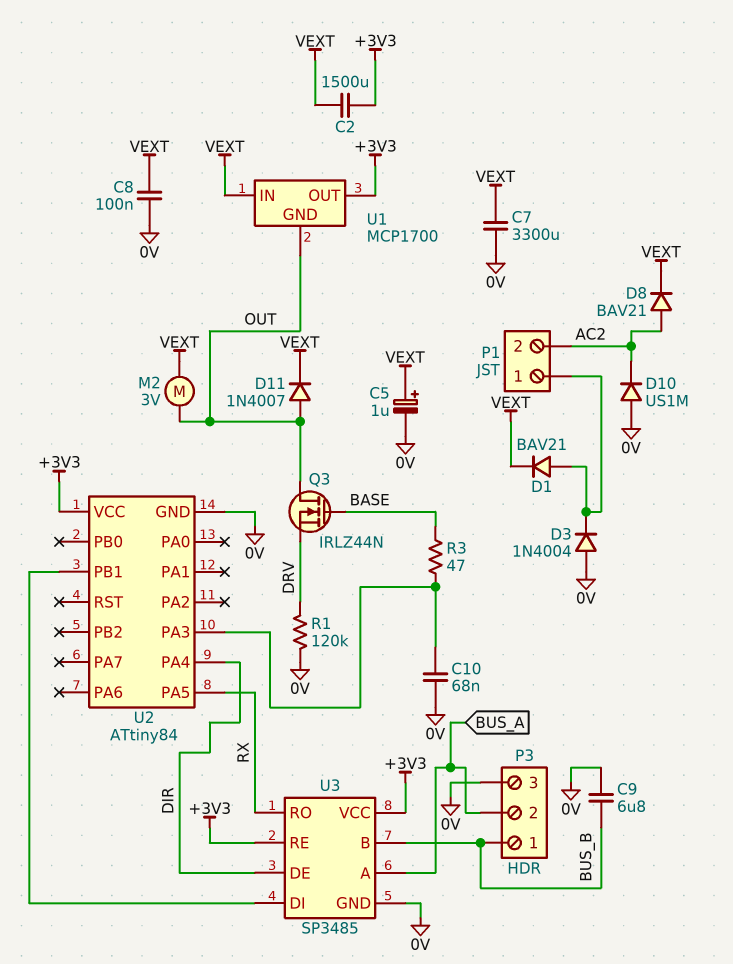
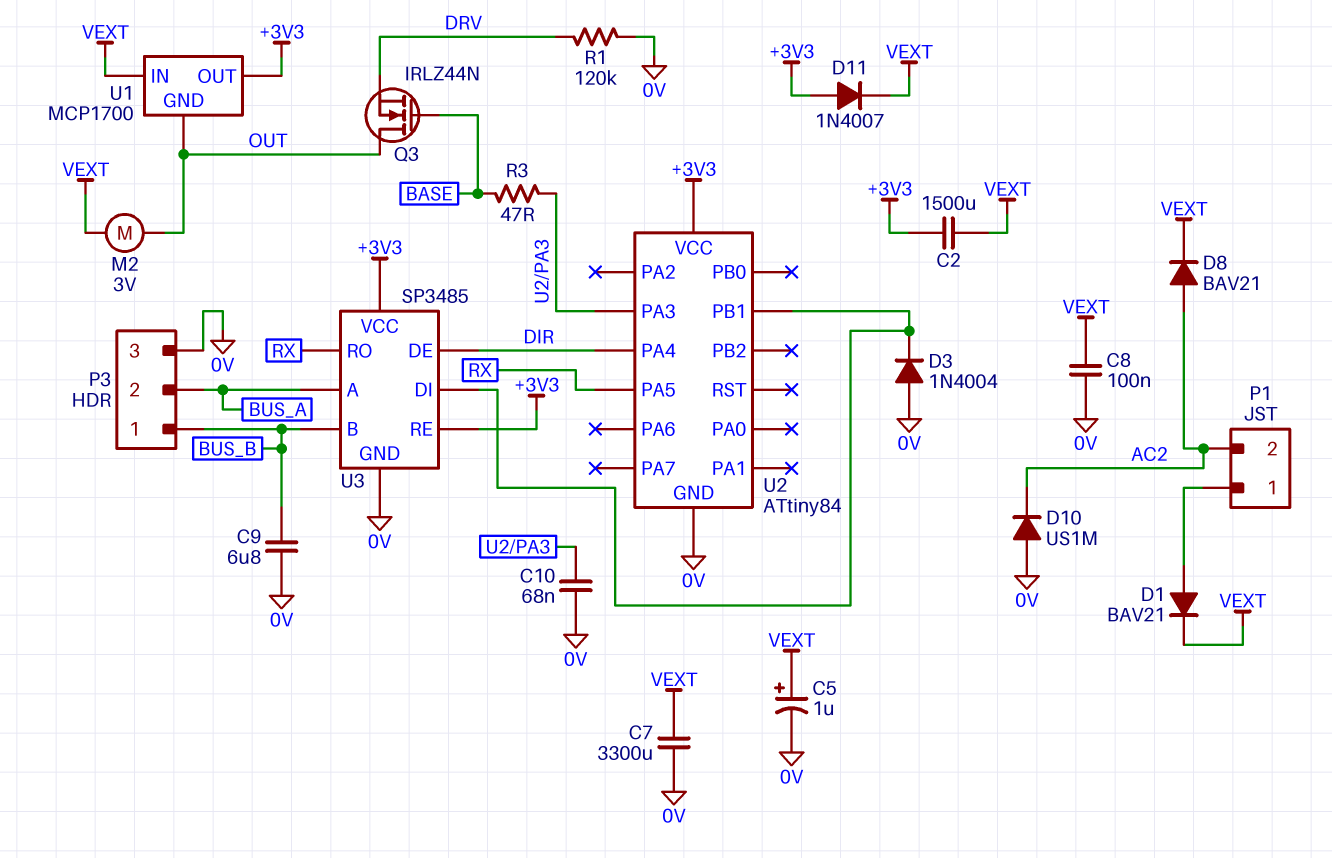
D3: diode 1N4004 (A 0V, K P1/1) -> diode 1N4004 (A 0V, K U2/PB1)
D11: diode 1N4007 (A OUT, K VEXT) -> diode 1N4007 (A +3V3, K VEXT)

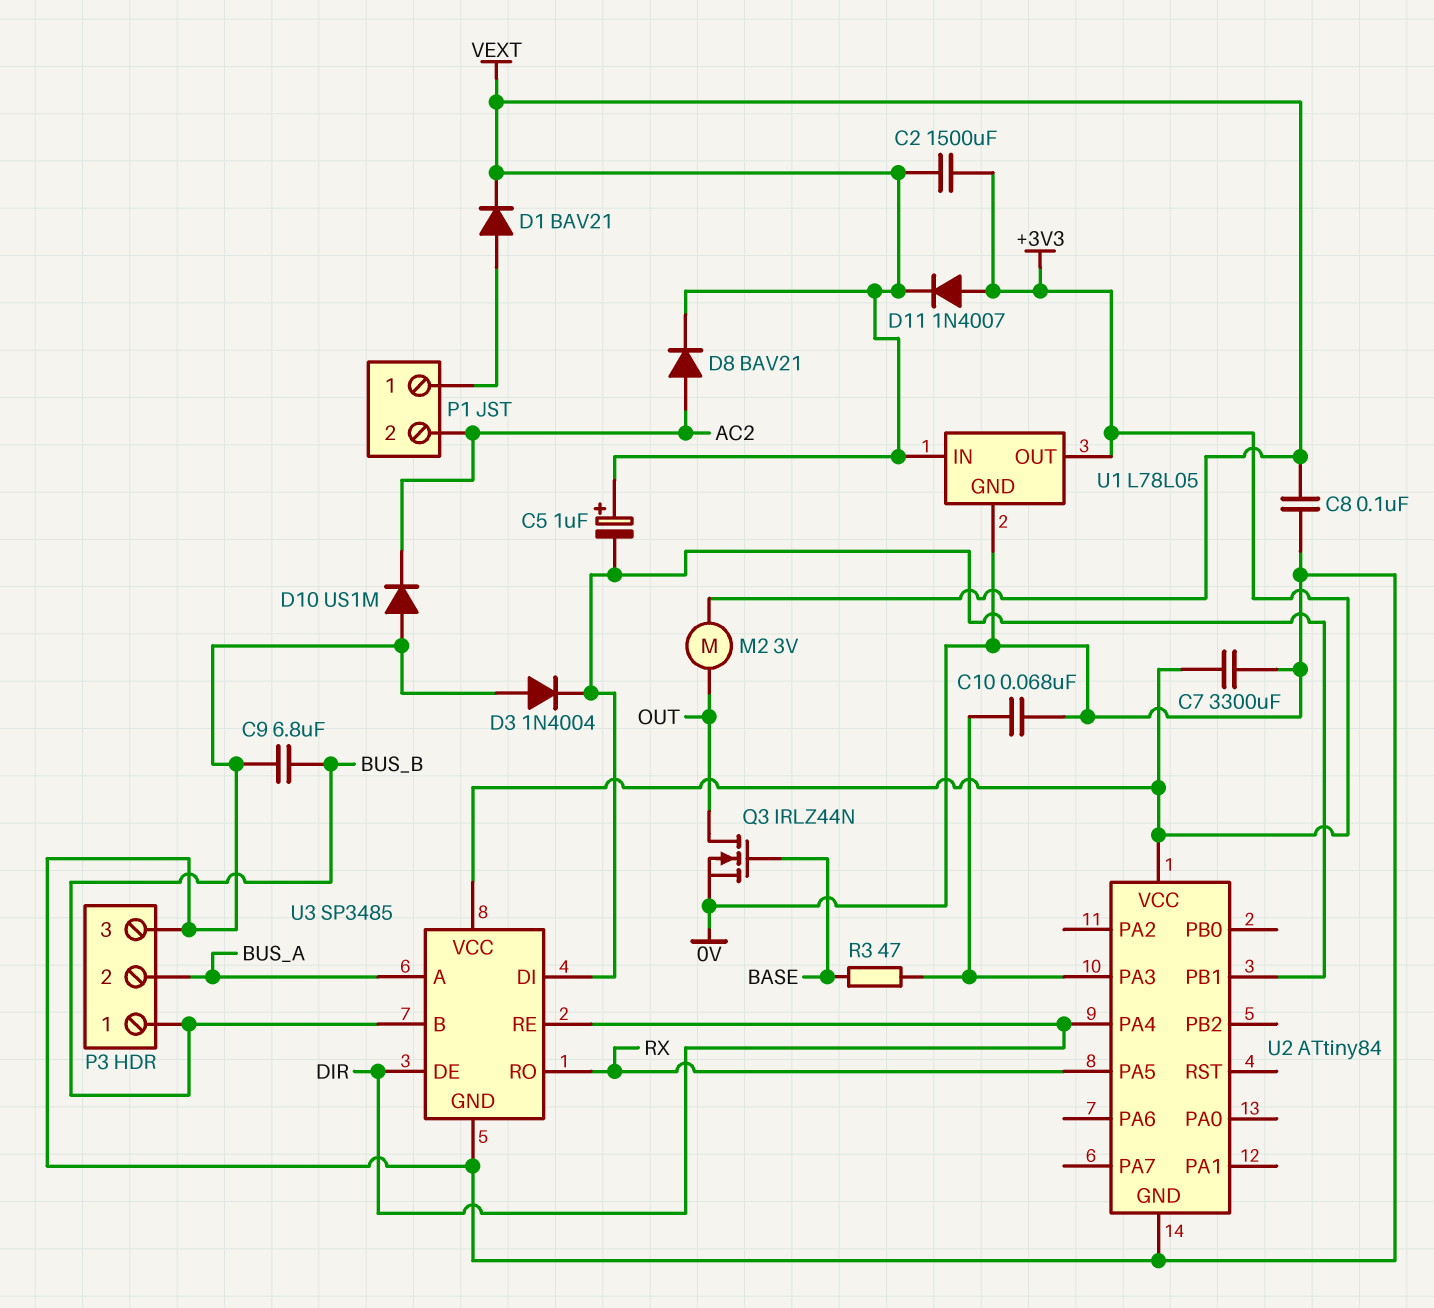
C5: 1uF (plus VEXT, minus 0V) -> 1uF (plus VEXT, minus U2/PB1)
C7: 3300uF (0V, VEXT) -> 3300uF (+3V3, 0V)
Q3: NMOS IRLZ44N (G BASE, D OUT, S DRV) -> NMOS IRLZ44N (G BASE, D OUT, S 0V)
R1: 120k (0V, DRV) -> none
U1: MCP1700 -> L78L05
U1 pin GND: OUT -> 0V
U3 pin RE: +3V3 -> DIR

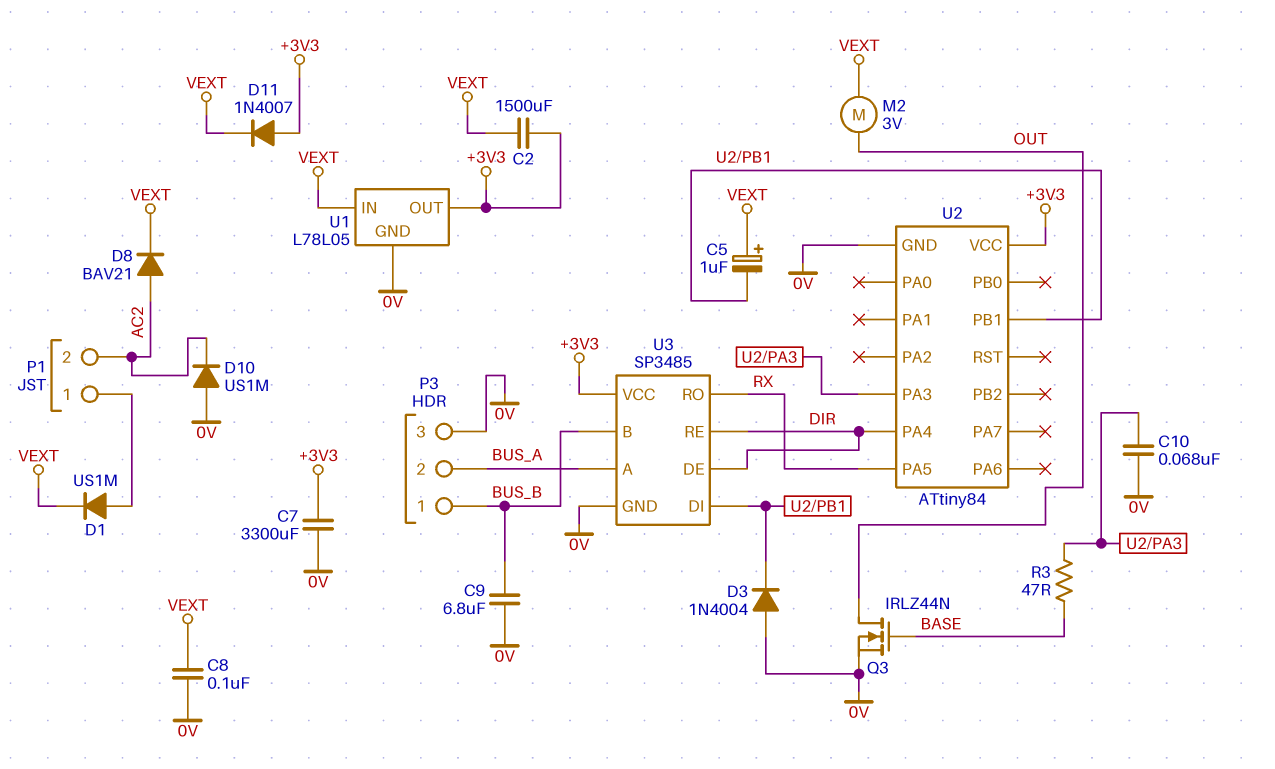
D1: diode BAV21 (A P1/1, K VEXT) -> diode US1M (A P1/1, K VEXT)

